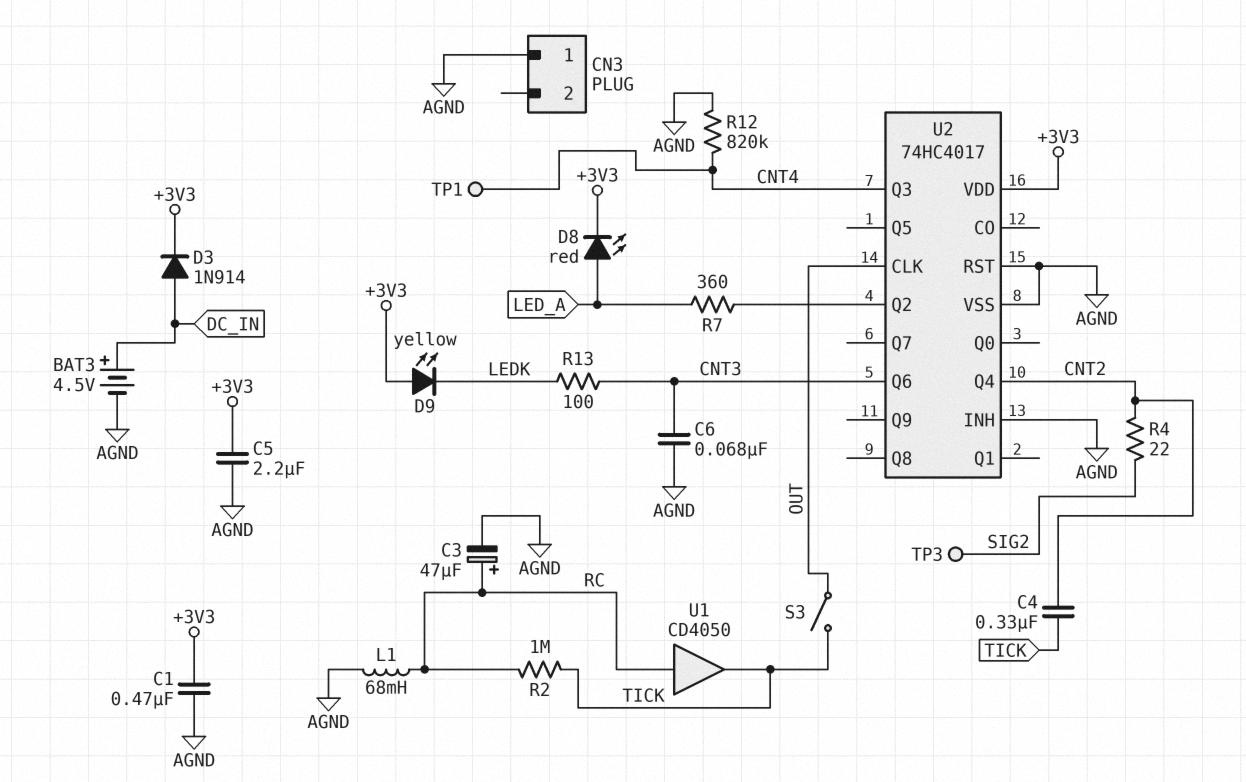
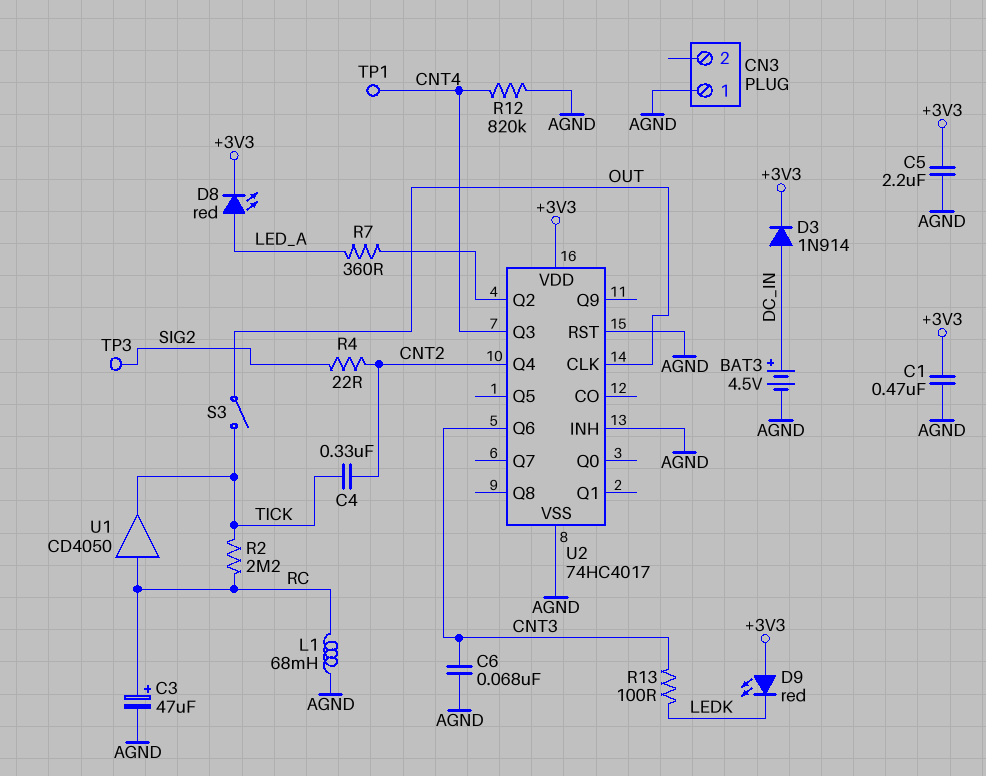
D9: LED yellow (A +3V3, K LEDK) -> LED red (A +3V3, K LEDK)
R2: 1M (RC, TICK) -> 2.2M (RC, TICK)

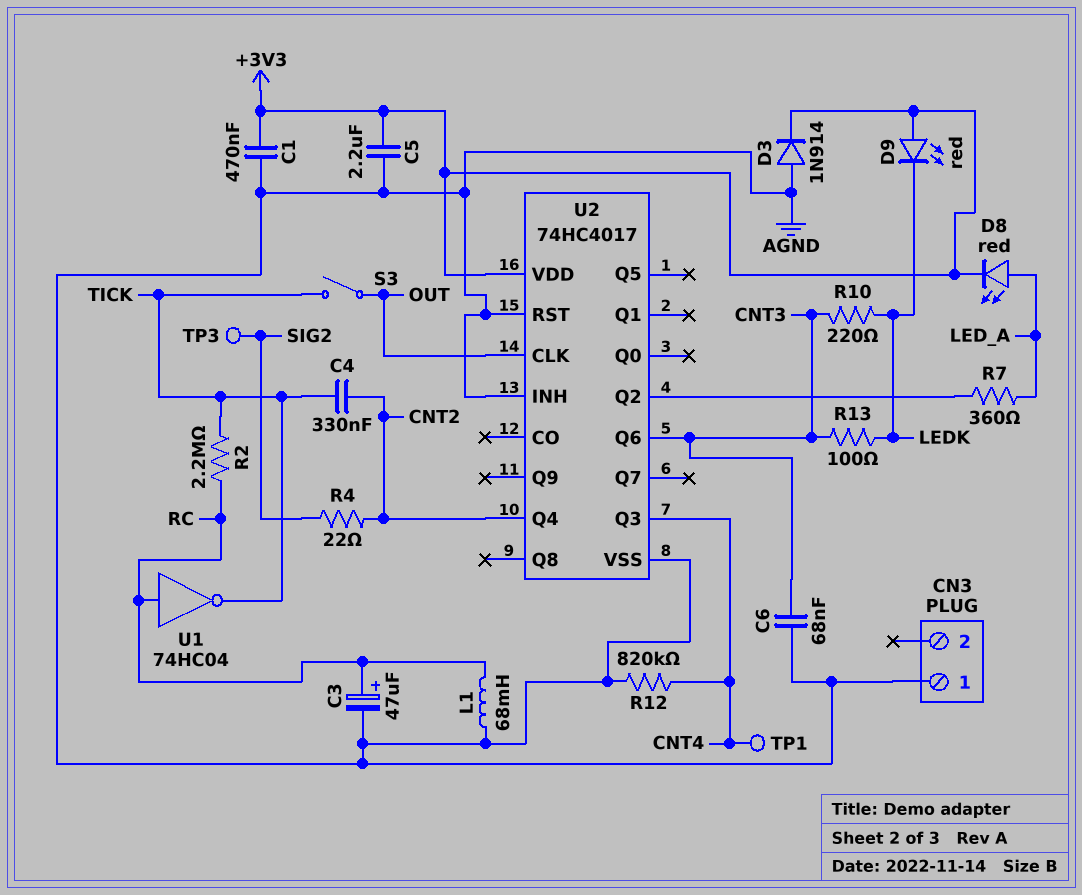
BAT3: 4.5V (plus DC_IN, minus AGND) -> none
D3: diode 1N914 (A DC_IN, K +3V3) -> diode 1N914 (A AGND, K +3V3)
R10: none -> 220 (CNT3, LEDK)
U1: buffer CD4050 (in RC, out TICK) -> NOT 74HC04 (in RC, out TICK)

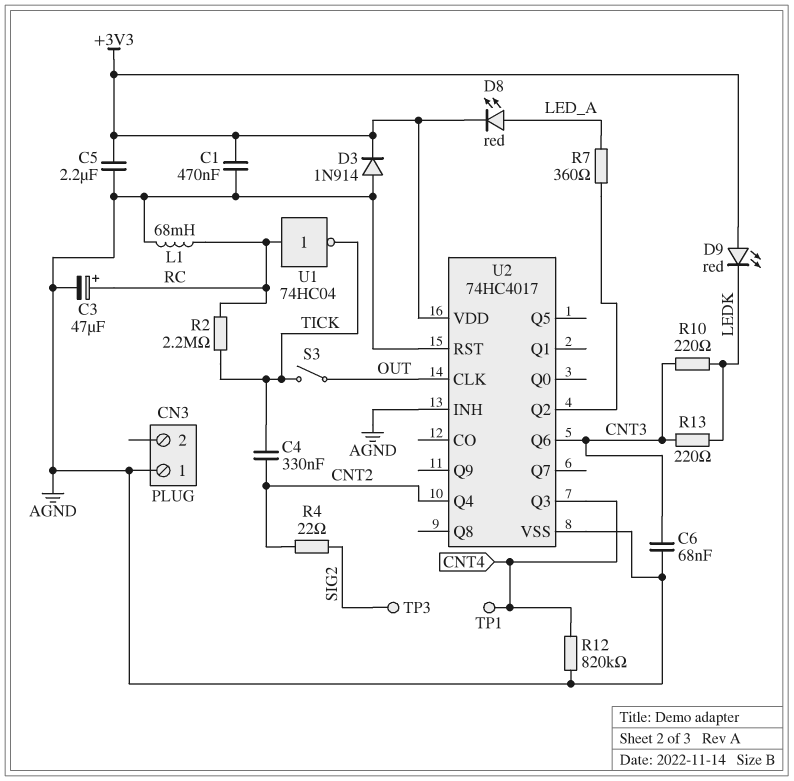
R13: 100 (CNT3, LEDK) -> 220 (CNT3, LEDK)

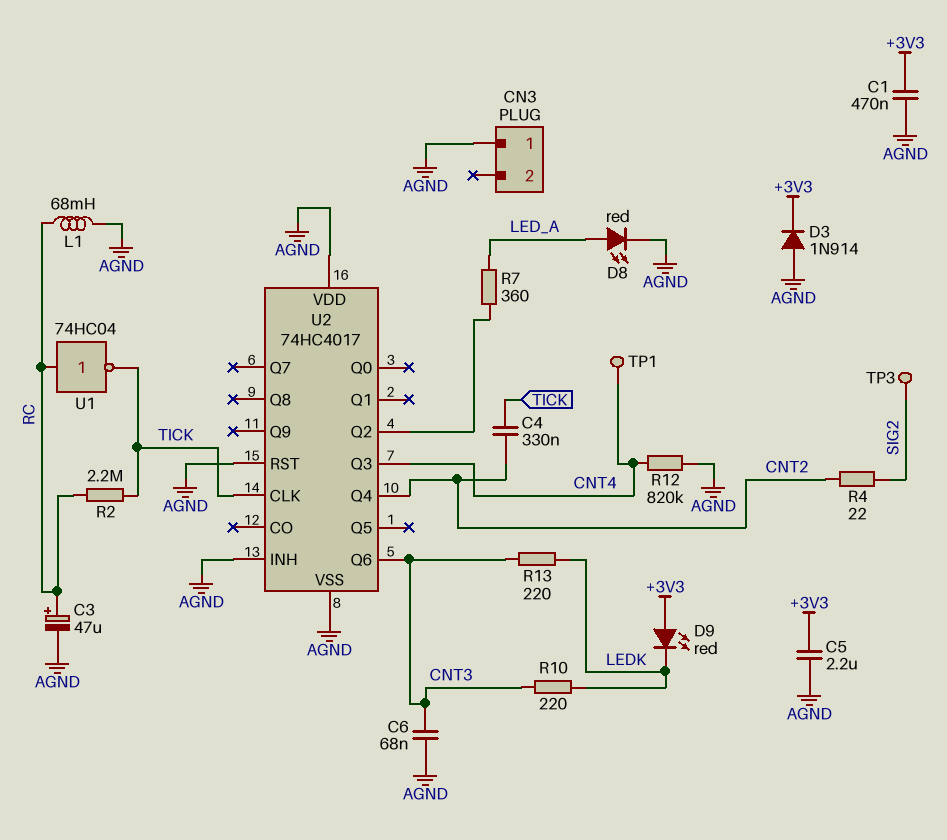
D8: LED red (A LED_A, K +3V3) -> LED red (A LED_A, K AGND)
S3: switch (OUT, TICK) -> none
U2 pin CLK: OUT -> TICK
U2 pin VDD: +3V3 -> AGND

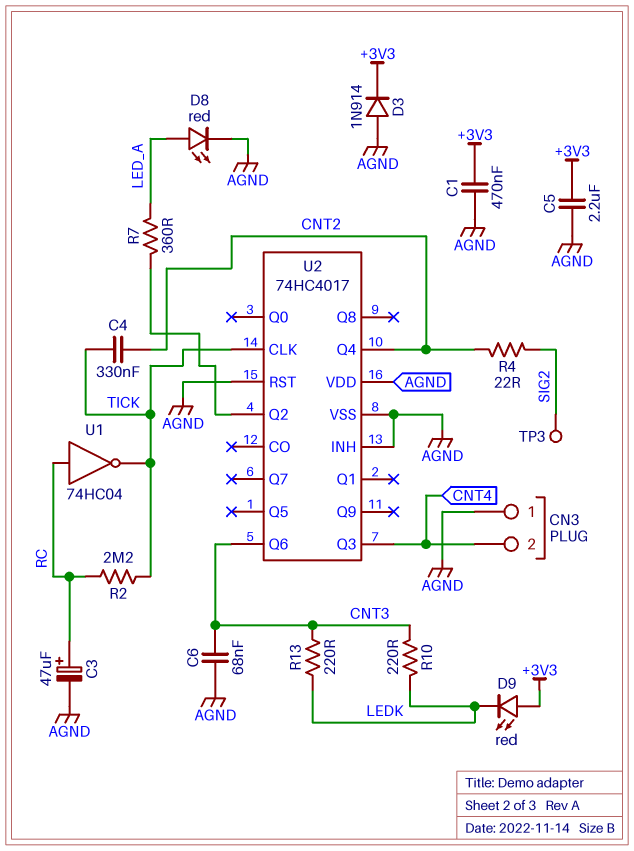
CN3 pin 2: none -> CNT4
L1: 68mH (AGND, RC) -> none
R12: 820k (AGND, CNT4) -> none
TP1: test point (CNT4) -> none

